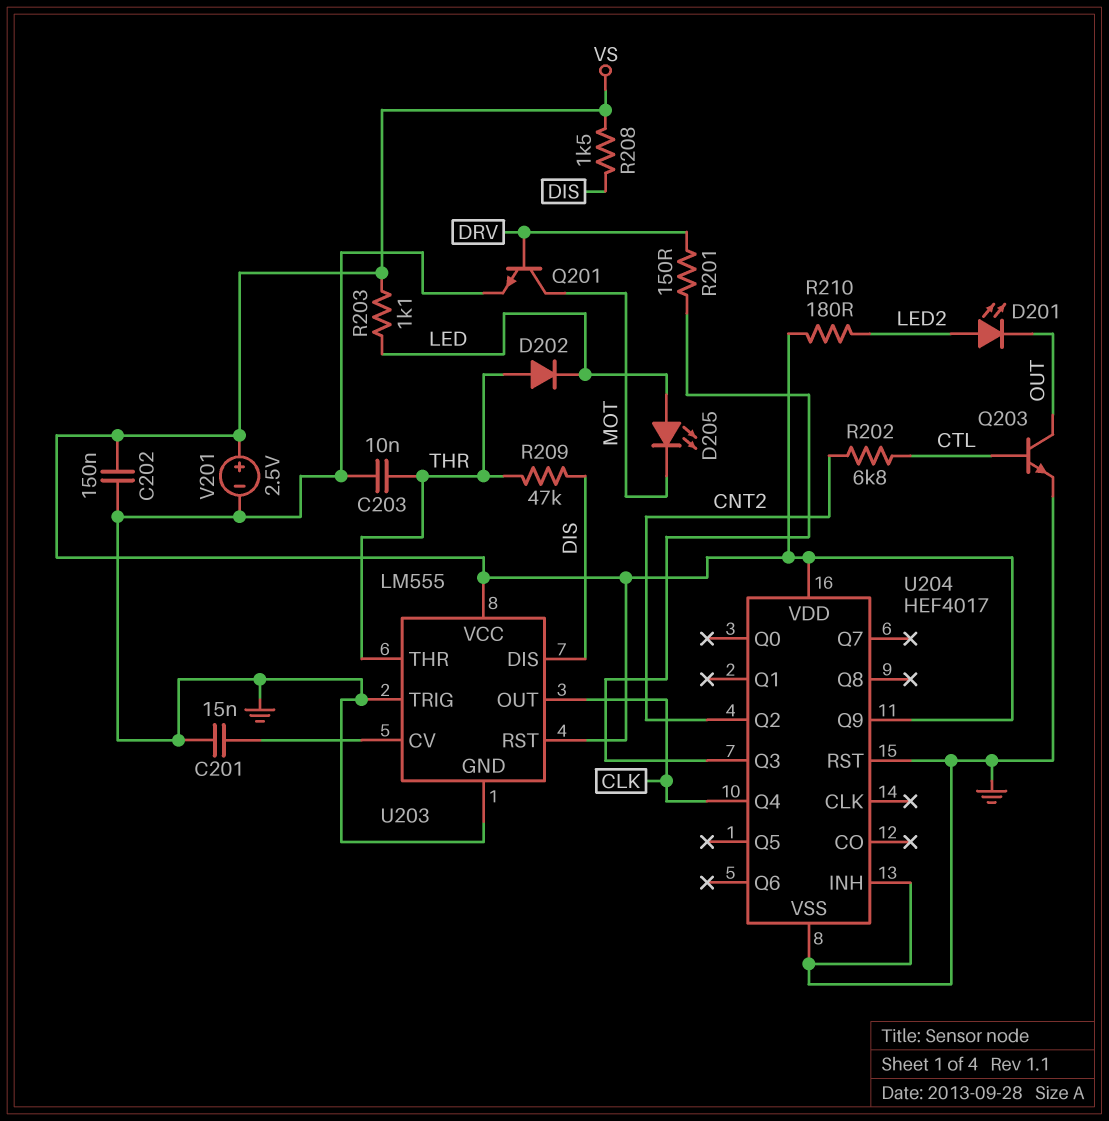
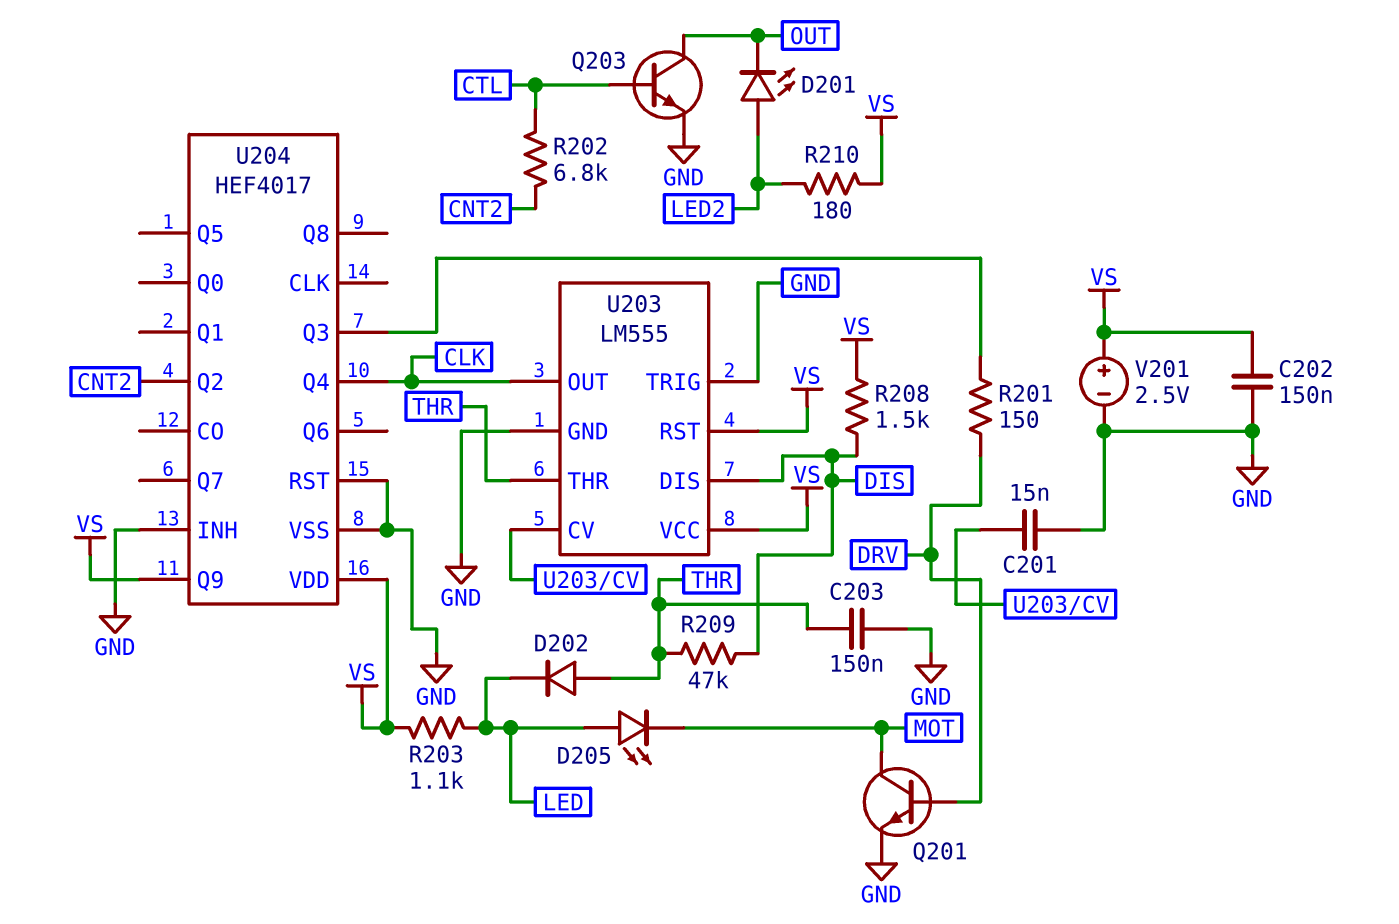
C203: 10nF (GND, THR) -> 150nF (GND, THR)

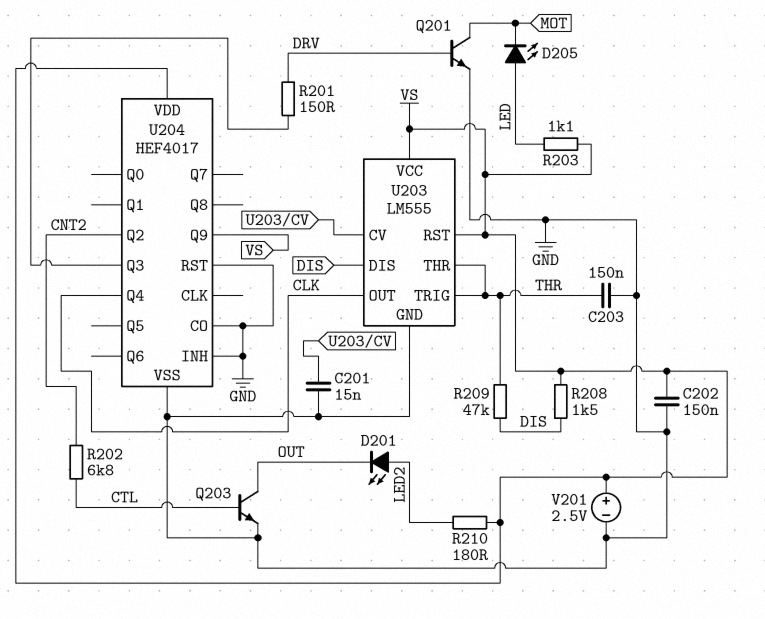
D202: diode (A THR, K LED) -> none
U203 pin TRIG: GND -> THR
U204 pin CO: none -> GND

